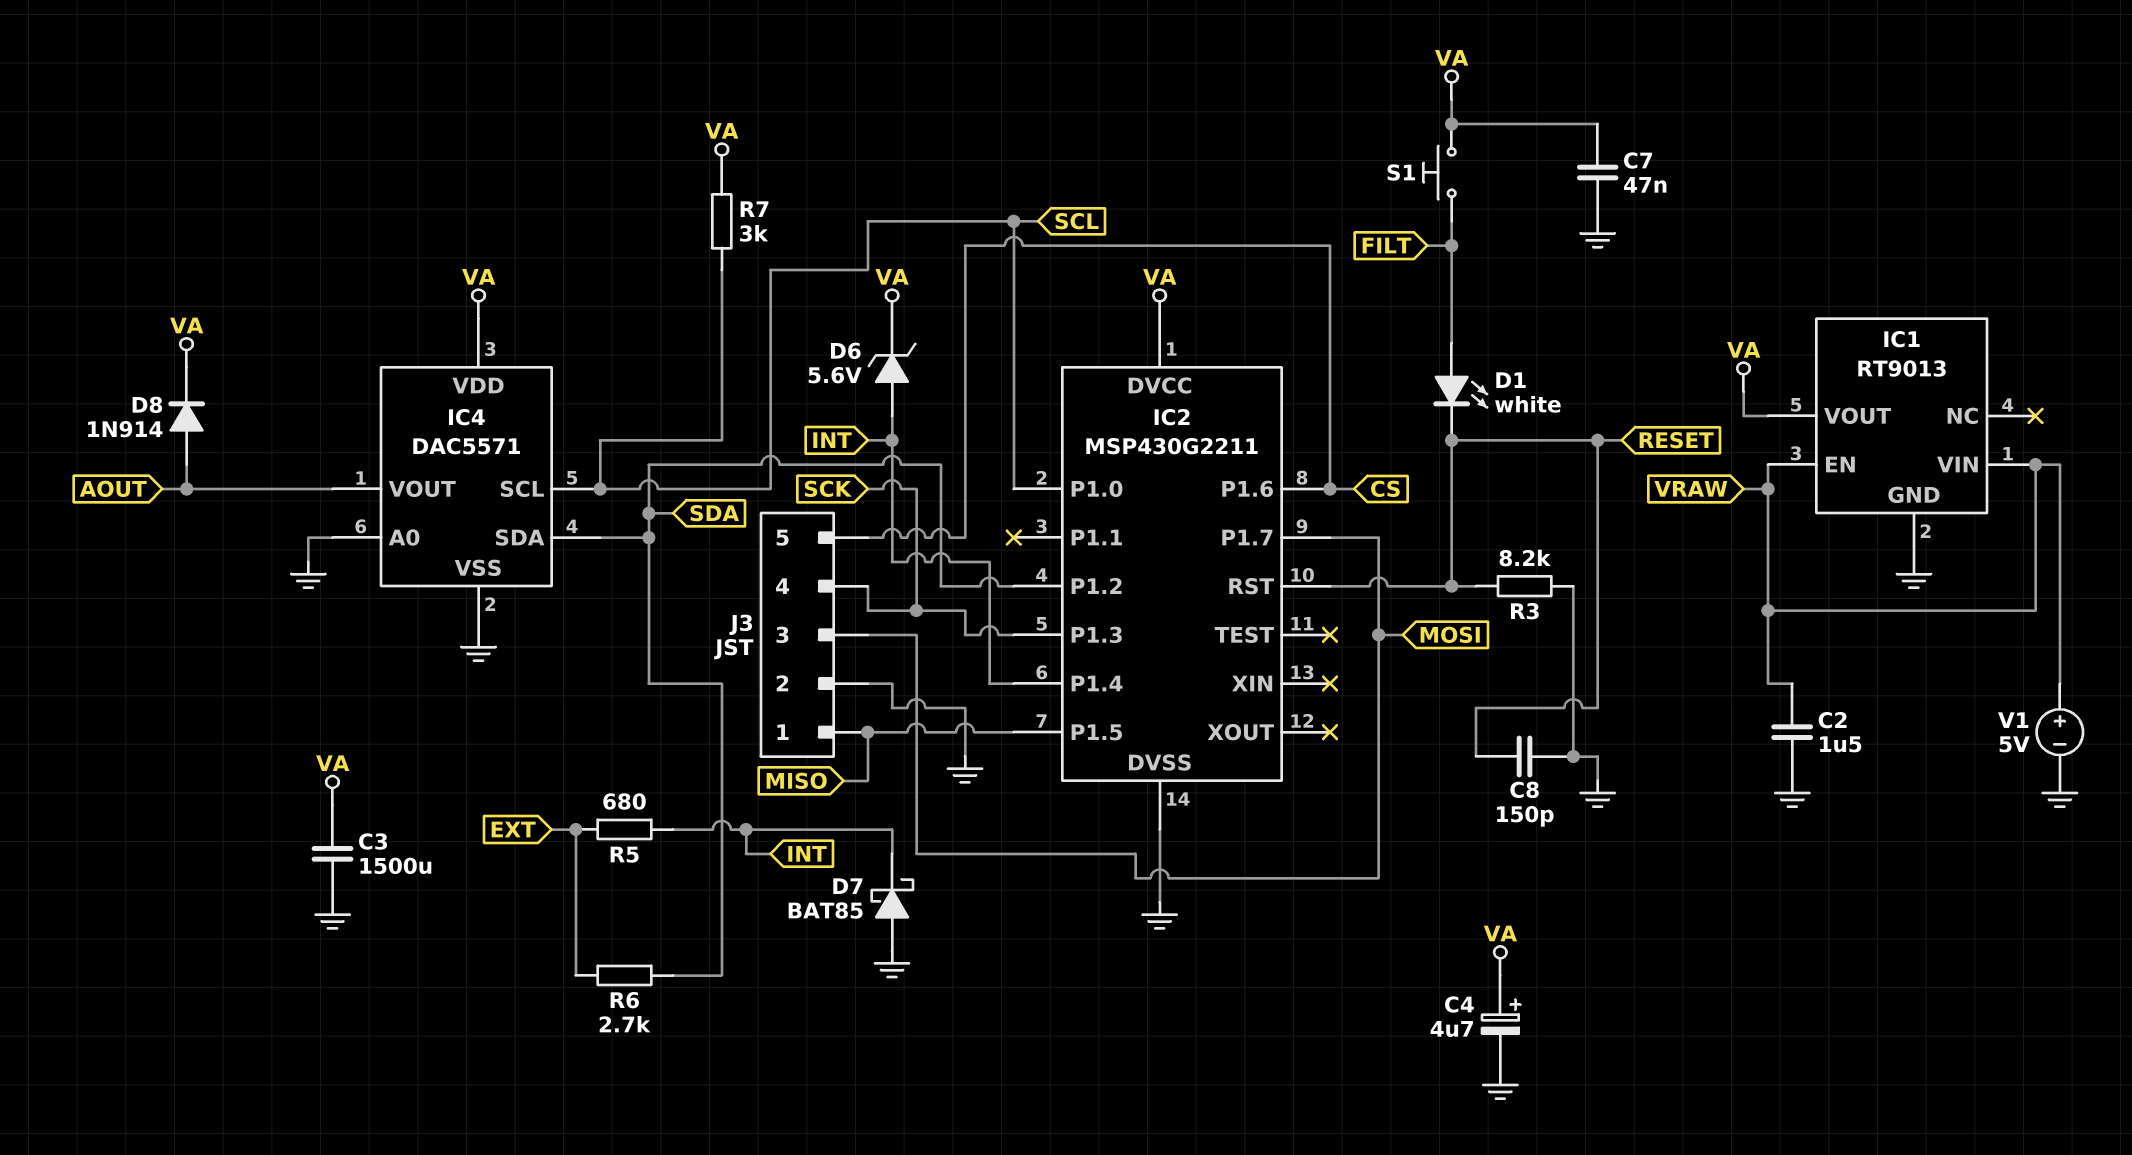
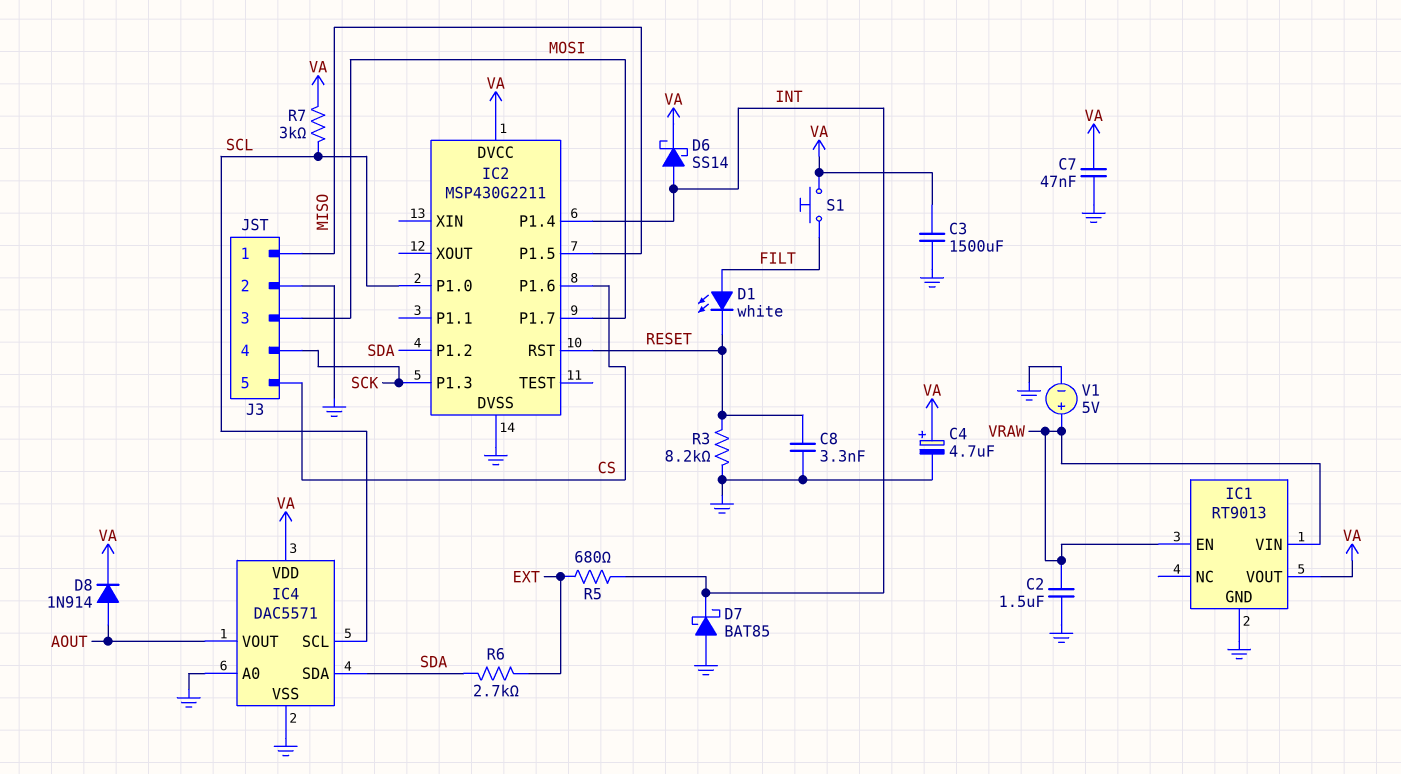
C8: 150pF (GND, RESET) -> 3.3nF (GND, RESET)
D6: zener 5.6V (A INT, K VA) -> schottky SS14 (A INT, K VA)

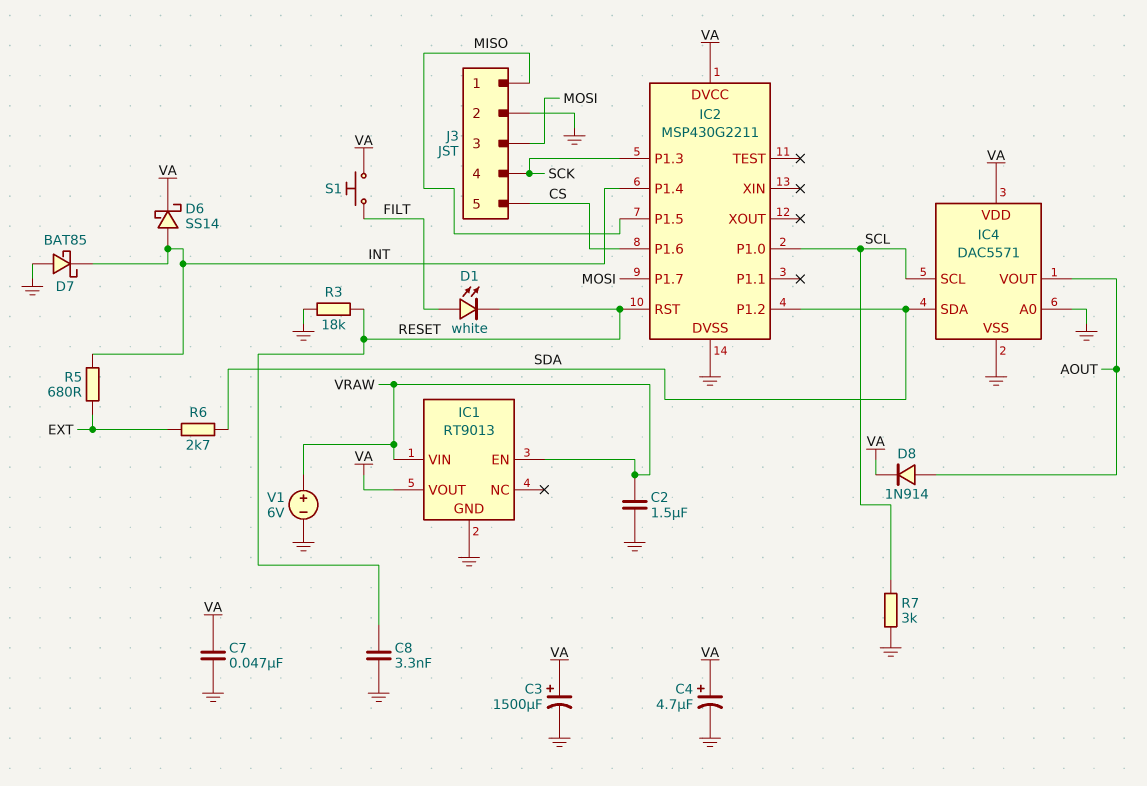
C3: 1500uF (GND, VA) -> 1500uF (plus VA, minus GND)
R3: 8.2k (GND, RESET) -> 18k (GND, RESET)
R7: 3k (SCL, VA) -> 3k (GND, SCL)
V1: 5V (plus VRAW, minus GND) -> 6V (plus VRAW, minus GND)

